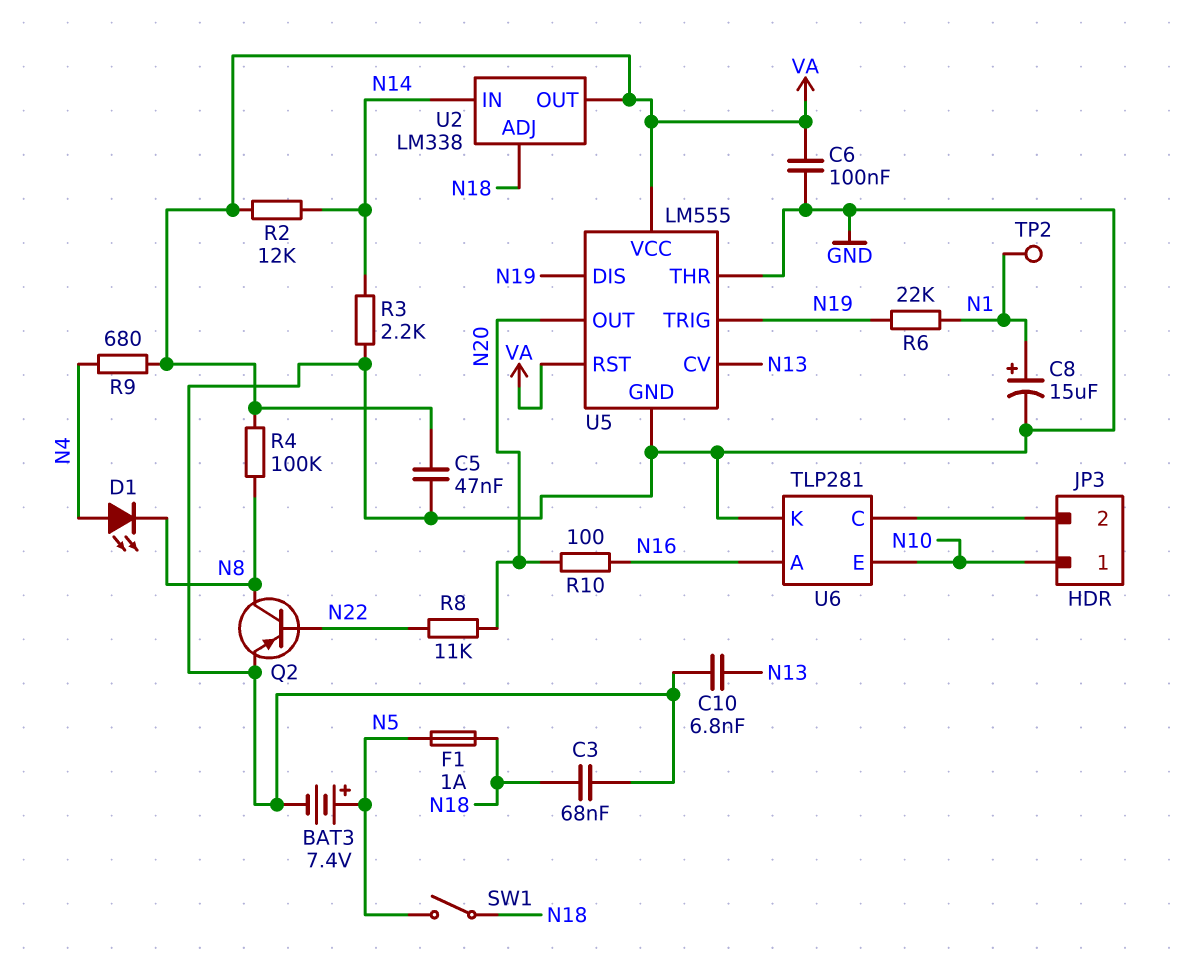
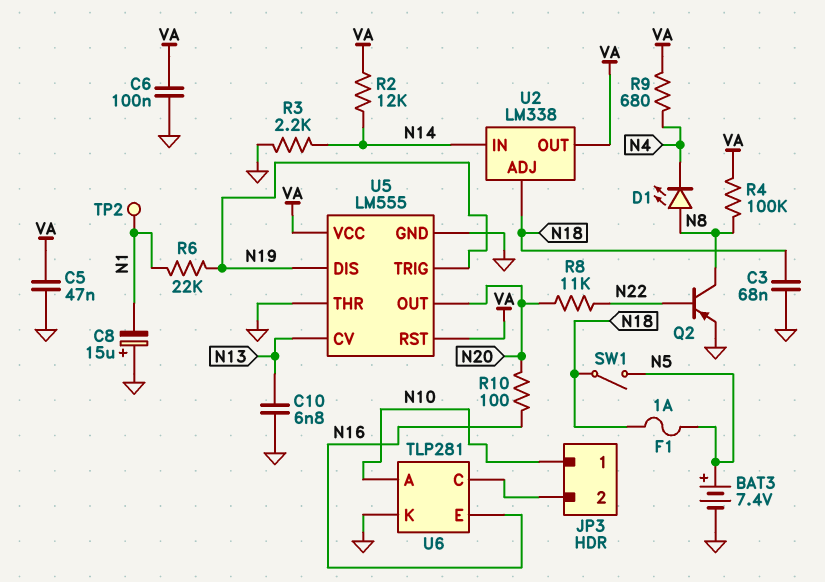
C8: 15uF (plus N1, minus GND) -> 15uF (plus GND, minus N1)
D1: LED (A N4, K N8) -> LED (A N8, K N4)
U6 pin A: N16 -> N10
U6 pin E: N10 -> N16

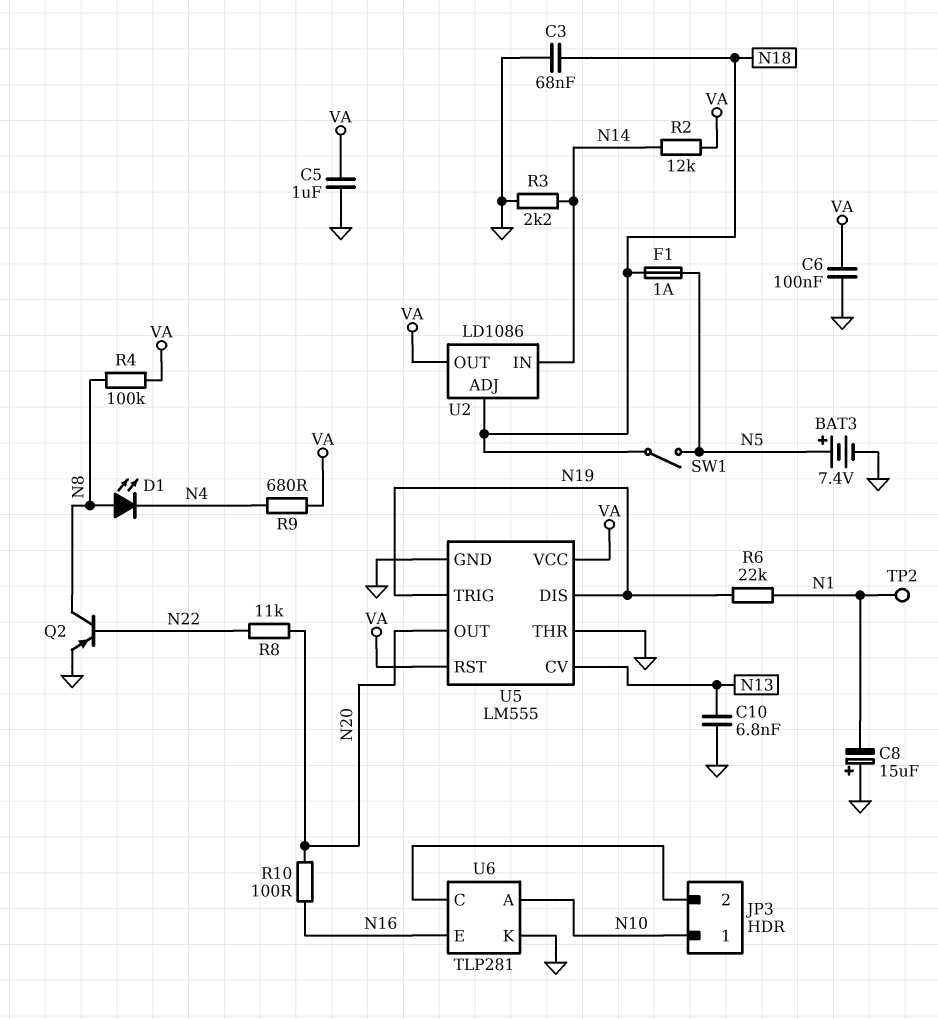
C5: 47nF (GND, VA) -> 1uF (GND, VA)
U2: LM338 -> LD1086

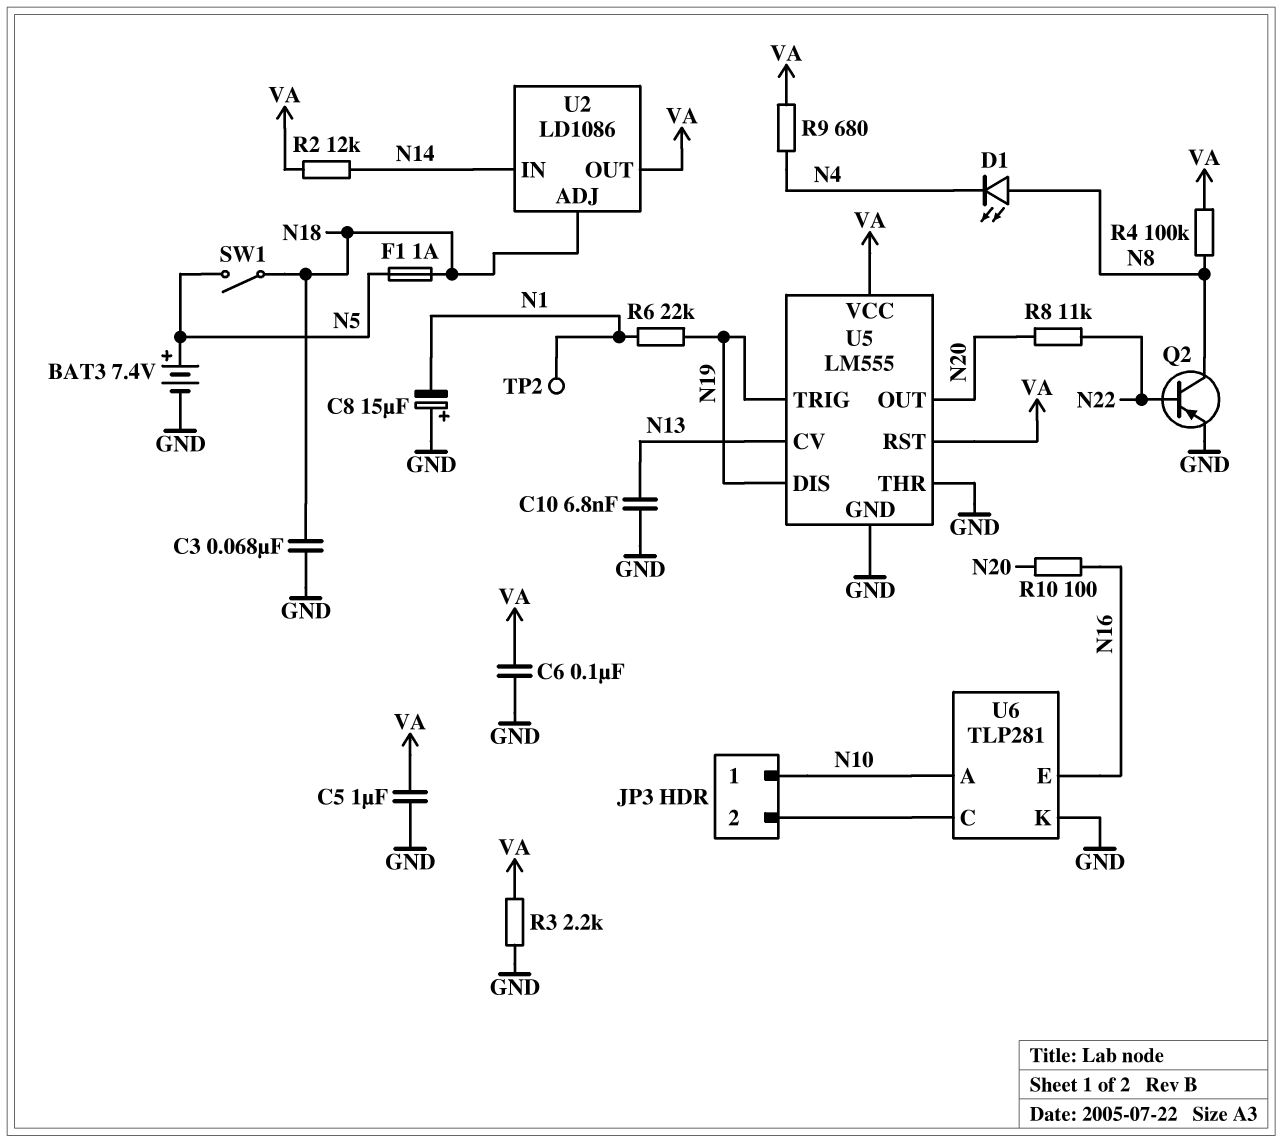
R3: 2.2k (GND, N14) -> 2.2k (GND, VA)

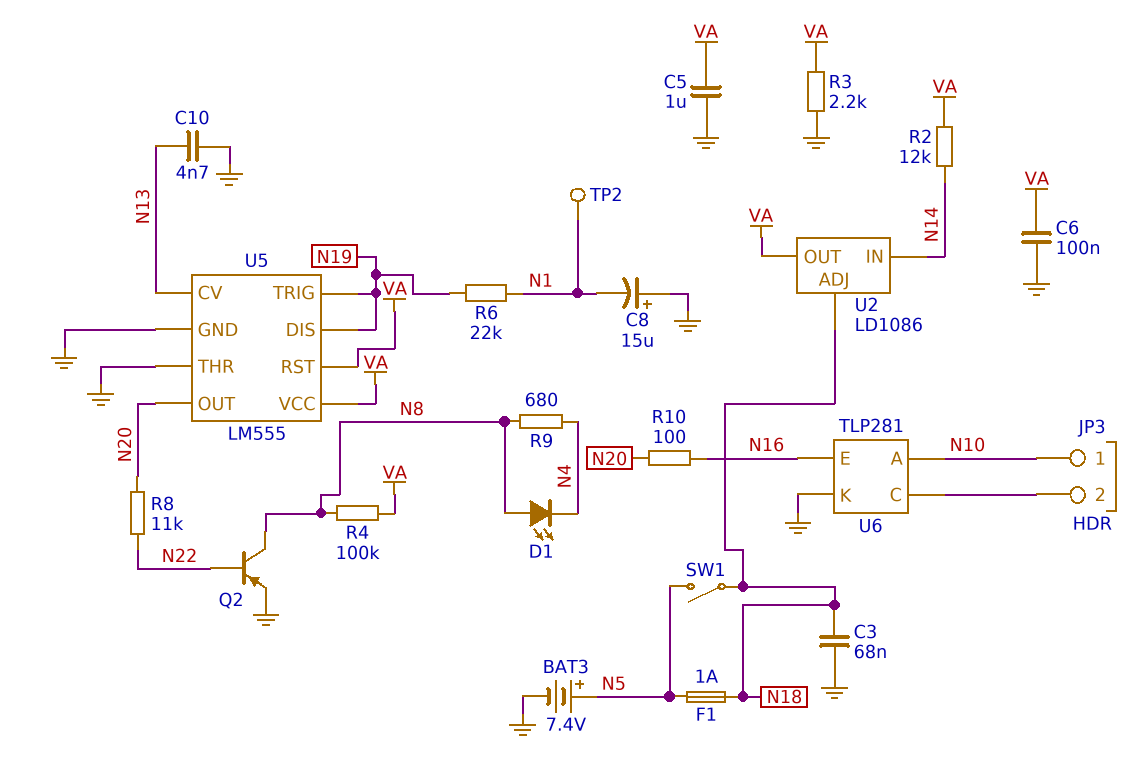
C10: 6.8nF (GND, N13) -> 4.7nF (GND, N13)
R9: 680 (N4, VA) -> 680 (N4, N8)

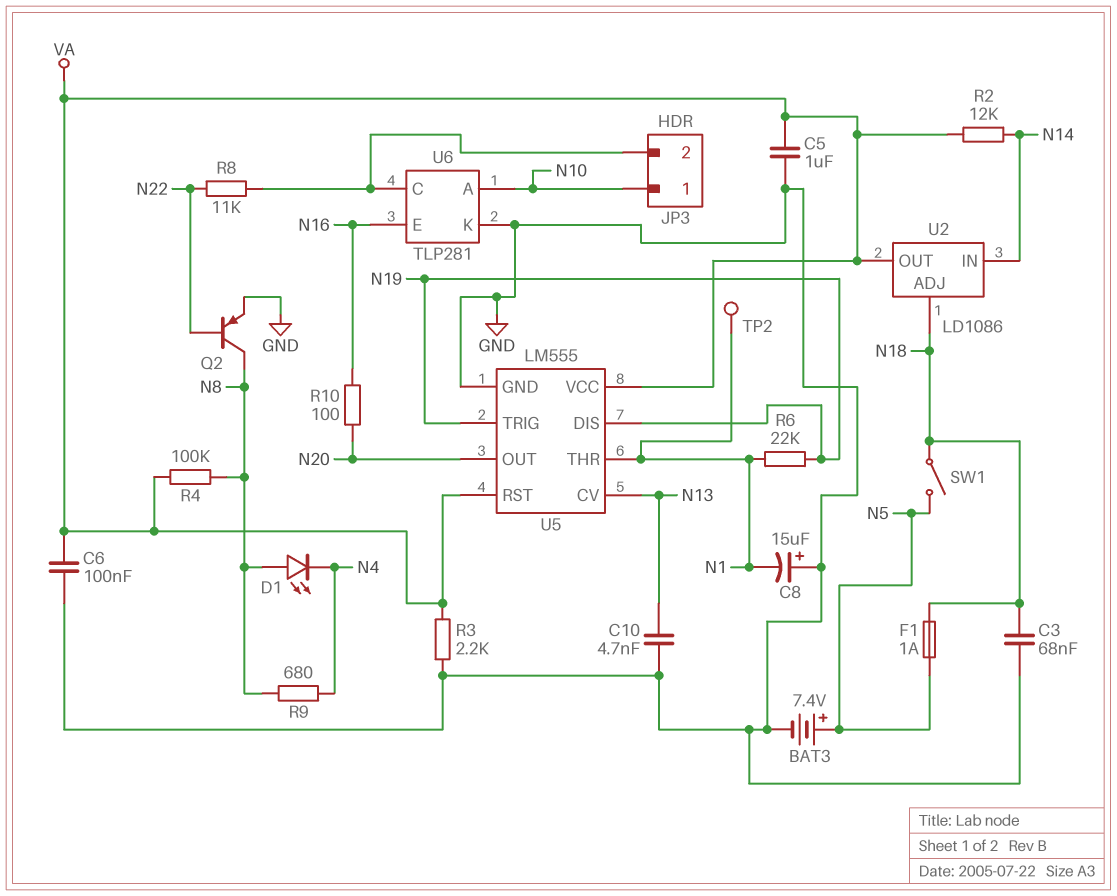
R8: 11k (N20, N22) -> 11k (JP3/2, N22)
U5 pin THR: GND -> N1

